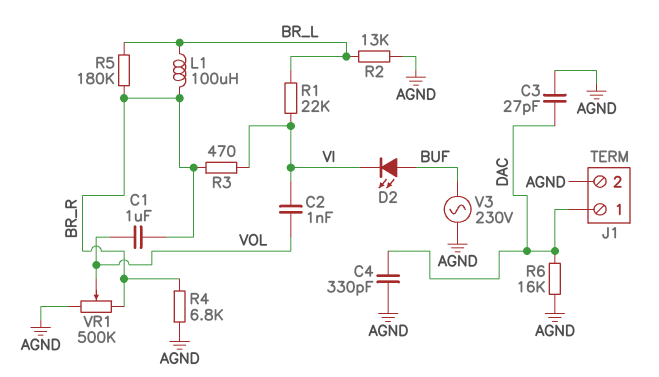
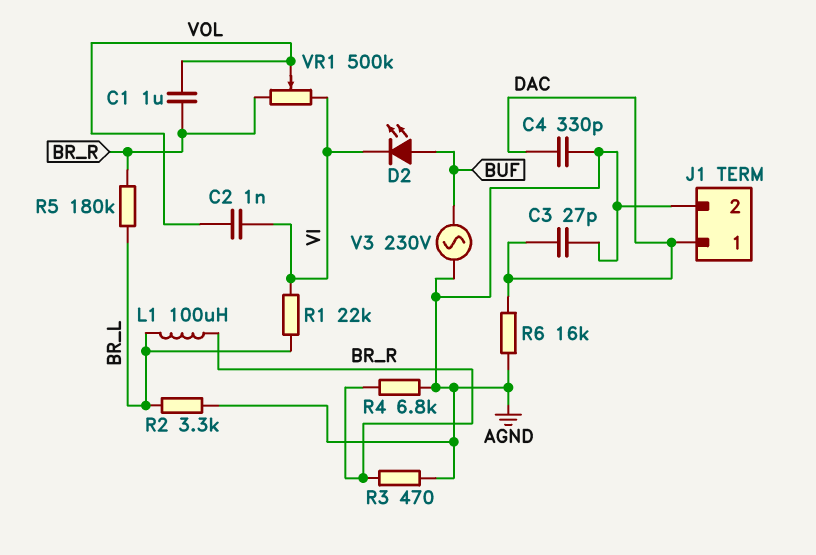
R2: 13k (AGND, BR_L) -> 3.3k (AGND, BR_L)
R3: 470 (BR_R, VI) -> 470 (AGND, BR_R)
VR1: 500k (AGND, BR_R, wiper VOL) -> 500k (BR_R, VI, wiper VOL)

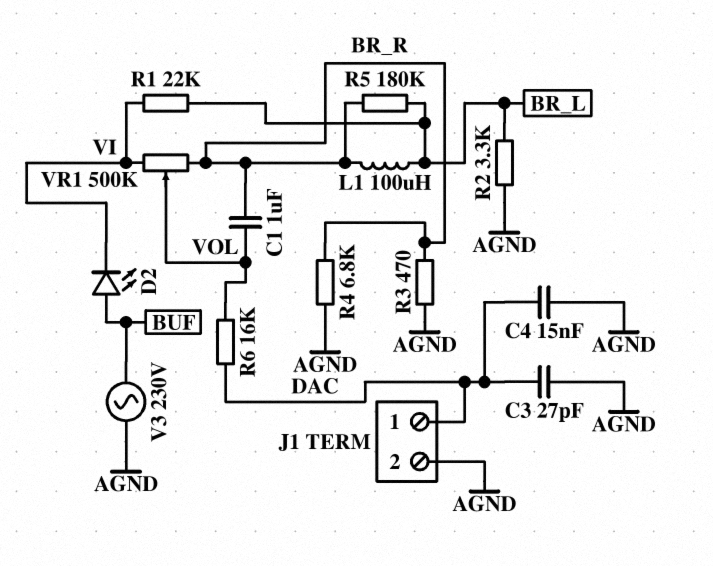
C2: 1nF (VI, VOL) -> none
C4: 330pF (AGND, DAC) -> 15nF (AGND, DAC)
R6: 16k (AGND, DAC) -> 16k (DAC, VOL)

